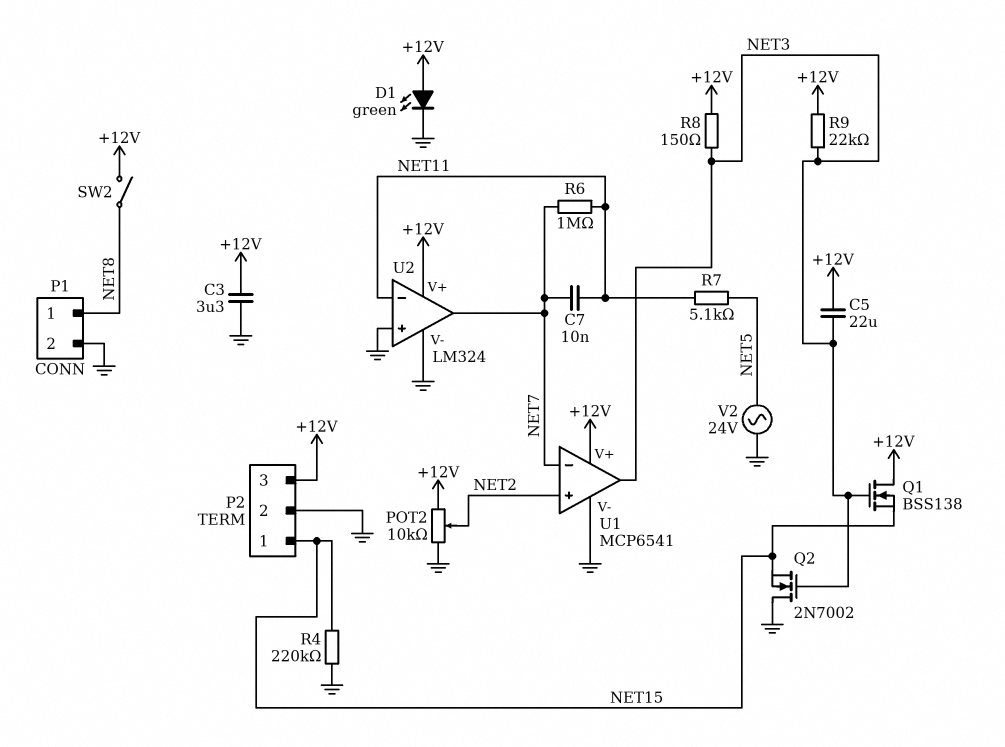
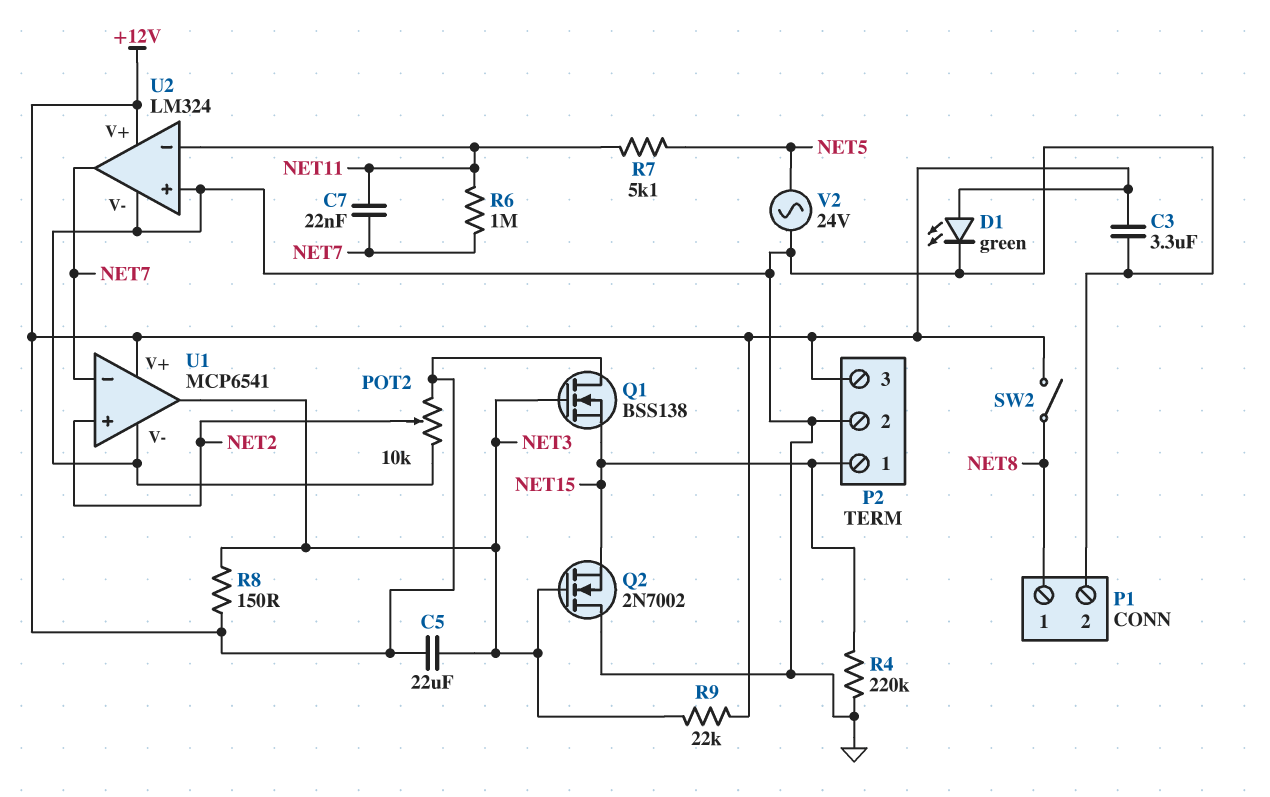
C7: 10nF (NET7, NET11) -> 22nF (NET7, NET11)

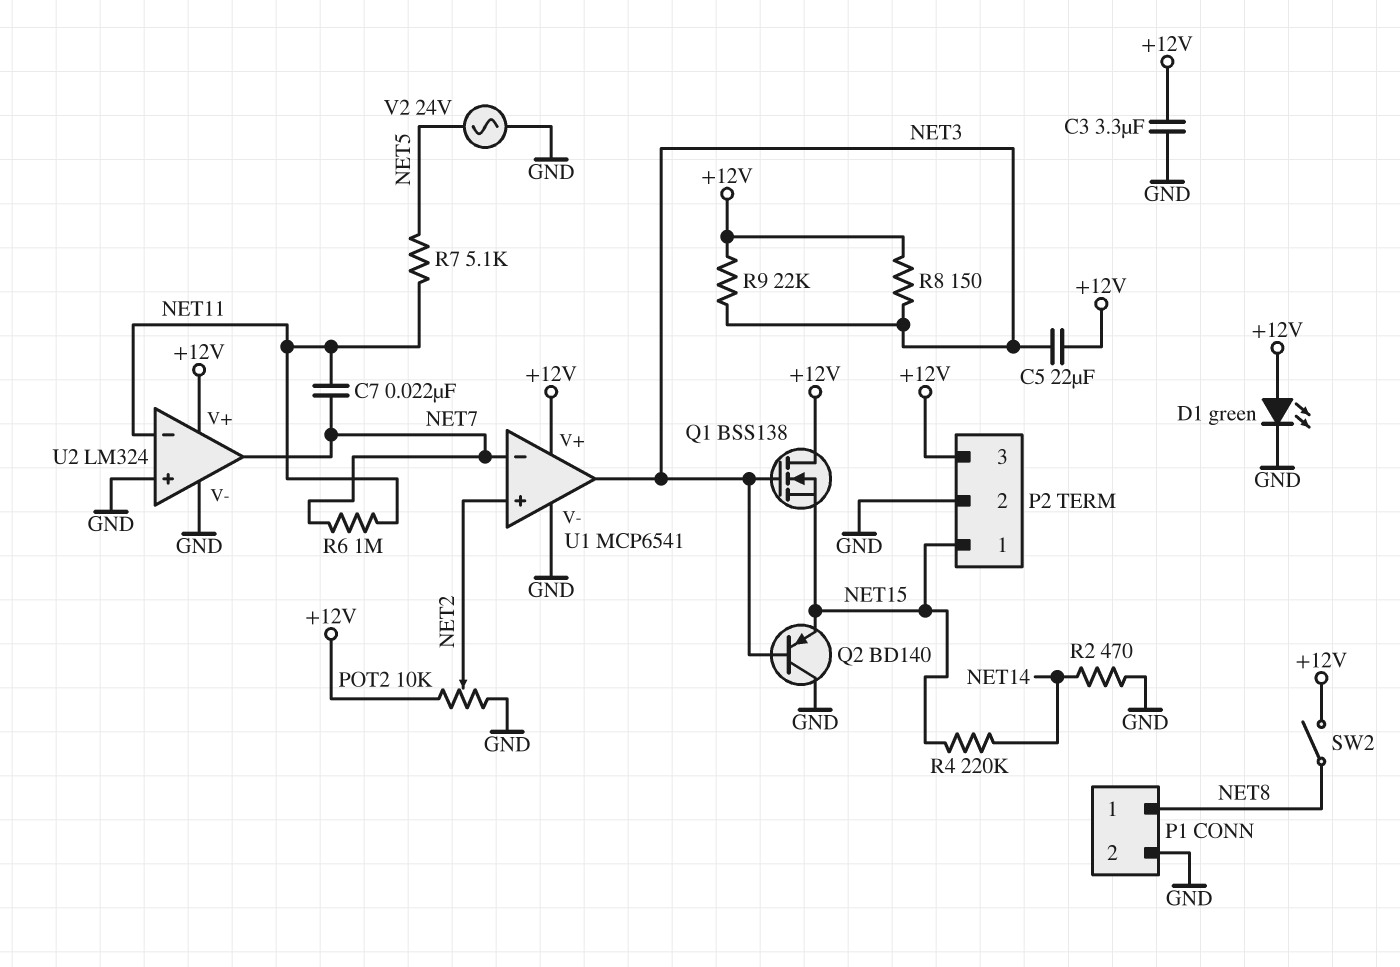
Q2: NMOS 2N7002 (G NET3, D GND, S NET15) -> PNP BD140 (B NET3, C GND, E NET15)
R2: none -> 470 (GND, NET14)
R4: 220k (GND, NET15) -> 220k (NET14, NET15)

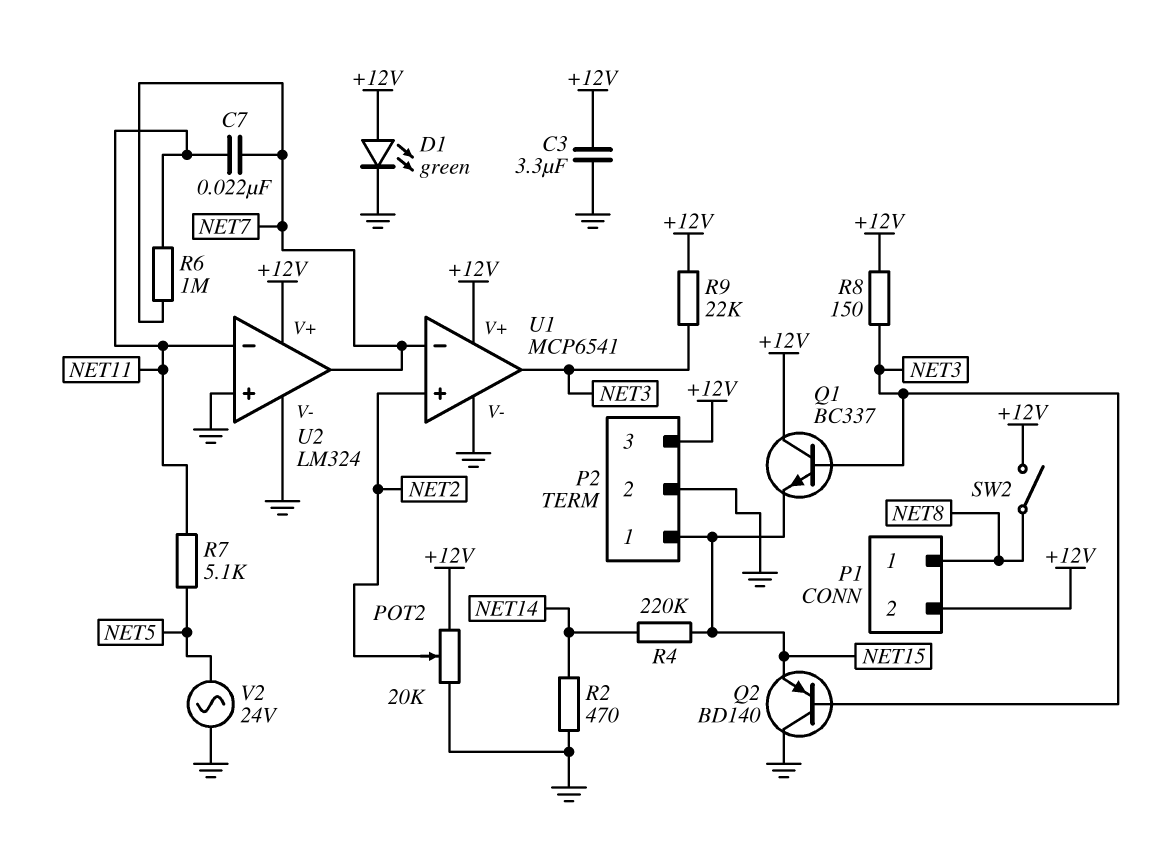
C5: 22uF (+12V, NET3) -> none
P1 pin 2: GND -> +12V
POT2: 10k (+12V, GND, wiper NET2) -> 20k (+12V, GND, wiper NET2)
Q1: NMOS BSS138 (G NET3, D +12V, S NET15) -> NPN BC337 (B NET3, C +12V, E NET15)

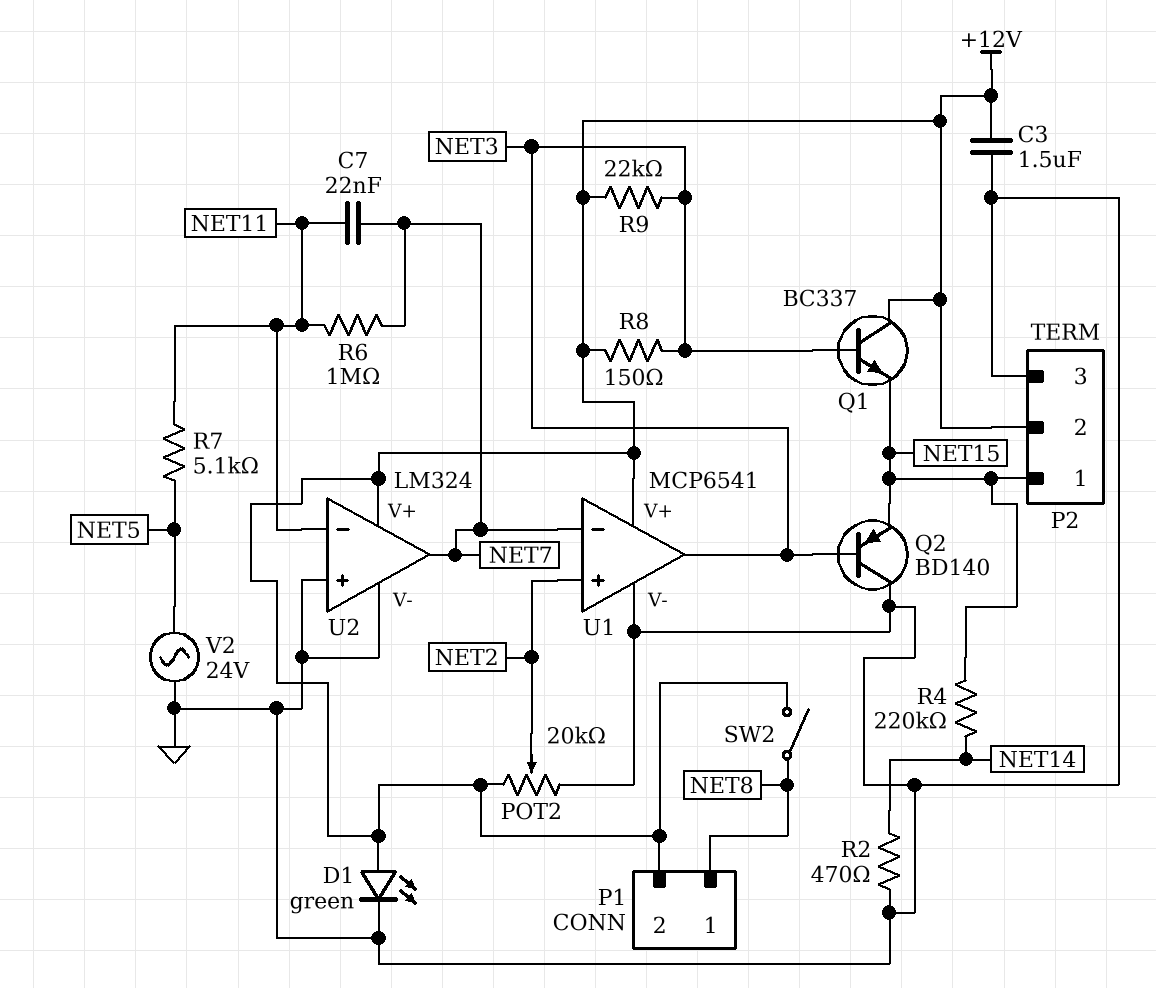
C3: 3.3uF (+12V, GND) -> 1.5uF (+12V, GND)
P2 pin 2: GND -> +12V
P2 pin 3: +12V -> GND

